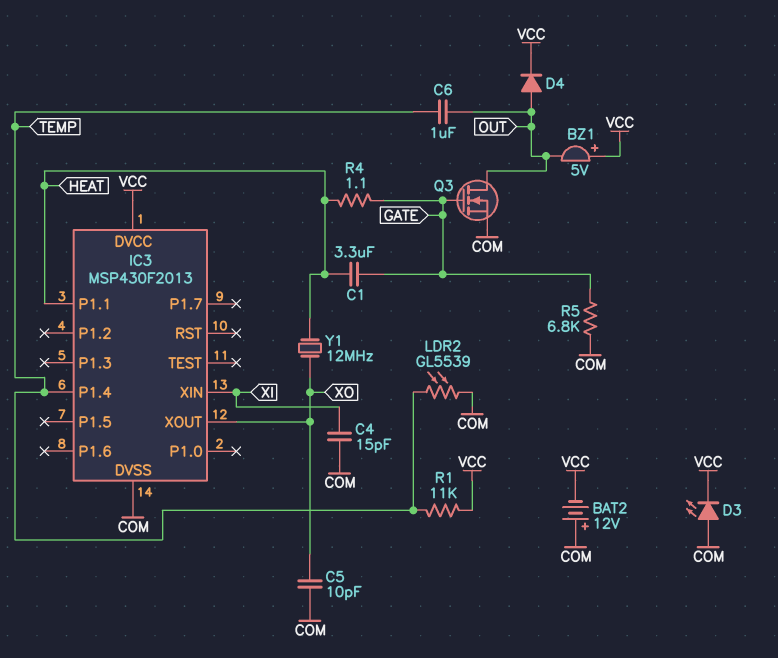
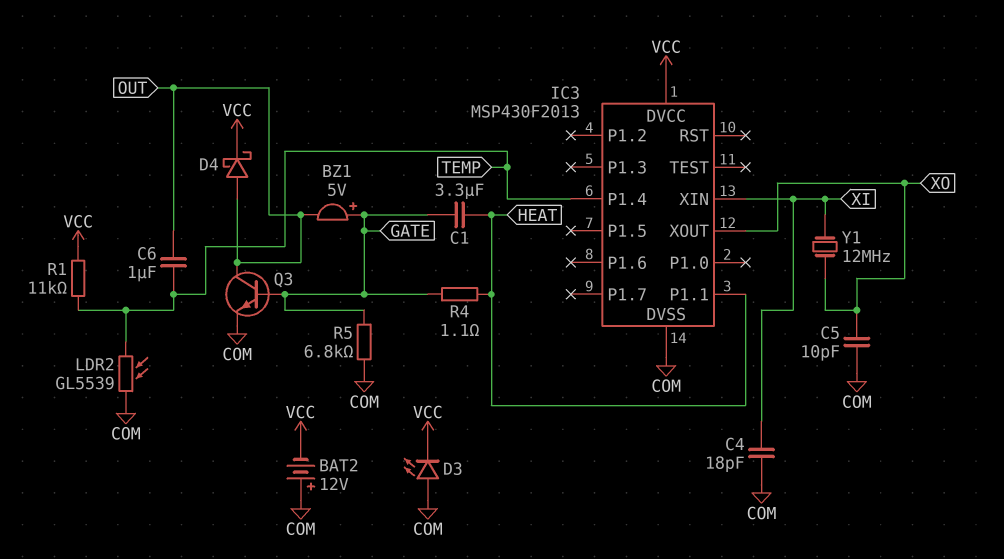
BZ1: buzzer 5V (plus VCC, minus OUT) -> buzzer 5V (plus GATE, minus OUT)
C4: 15pF (COM, XI) -> 18pF (COM, XI)
D4: diode (A OUT, K VCC) -> schottky (A OUT, K VCC)
Q3: NMOS (G GATE, D OUT, S COM) -> NPN (B GATE, C OUT, E COM)
Y1: 12MHz (HEAT, XO) -> 12MHz (XI, XO)

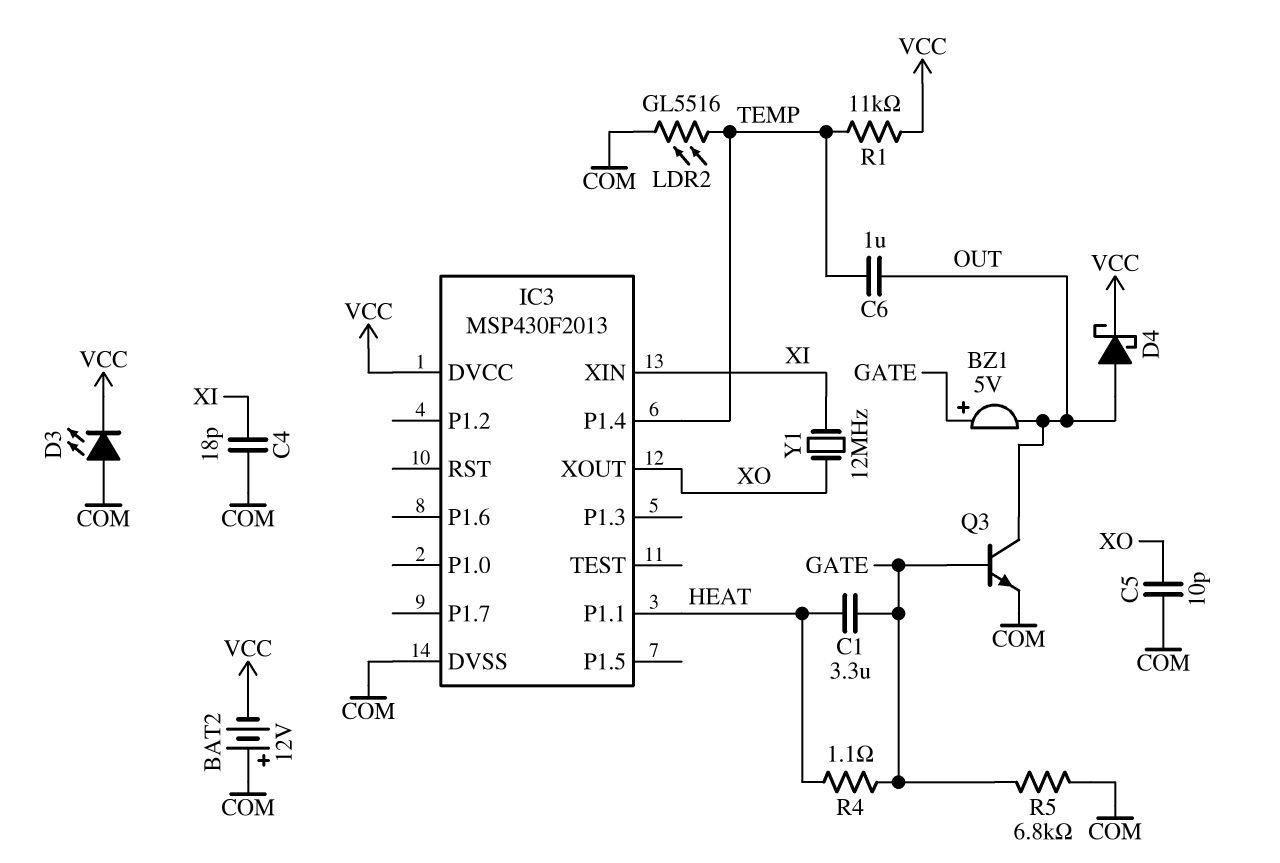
LDR2: GL5539 (COM, TEMP) -> GL5516 (COM, TEMP)

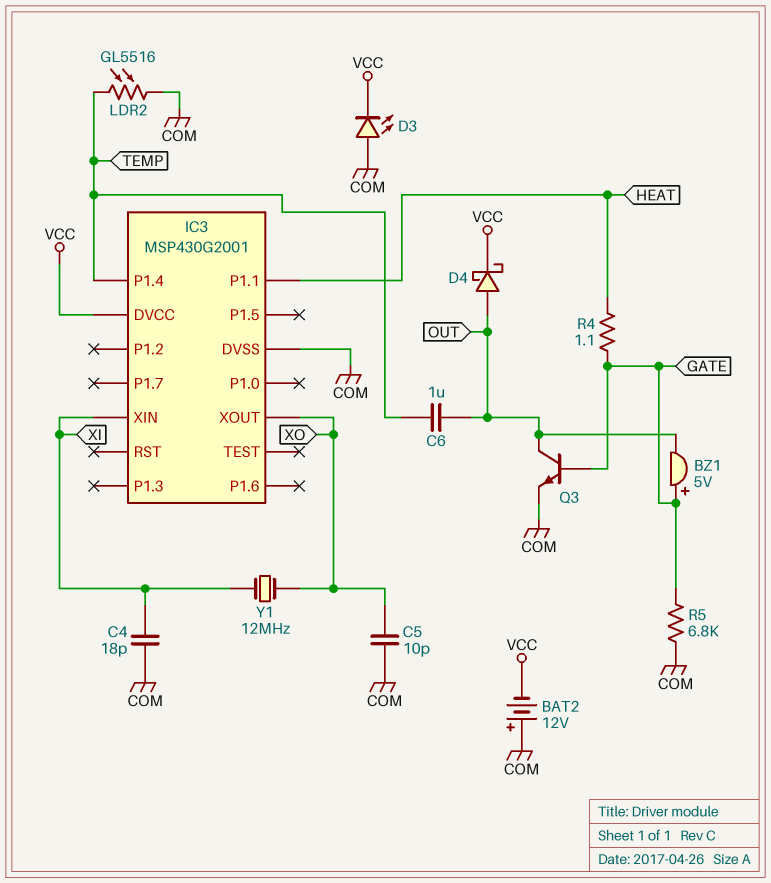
C1: 3.3uF (GATE, HEAT) -> none
IC3: MSP430F2013 -> MSP430G2001
R1: 11k (TEMP, VCC) -> none

